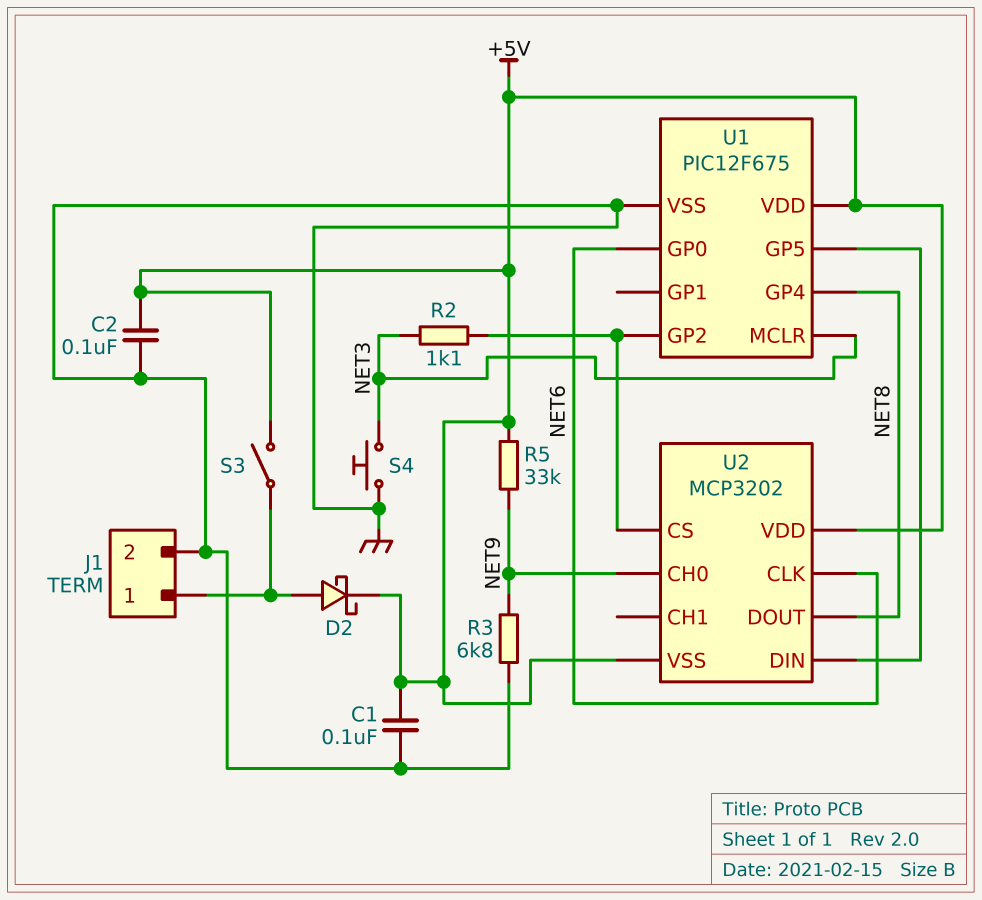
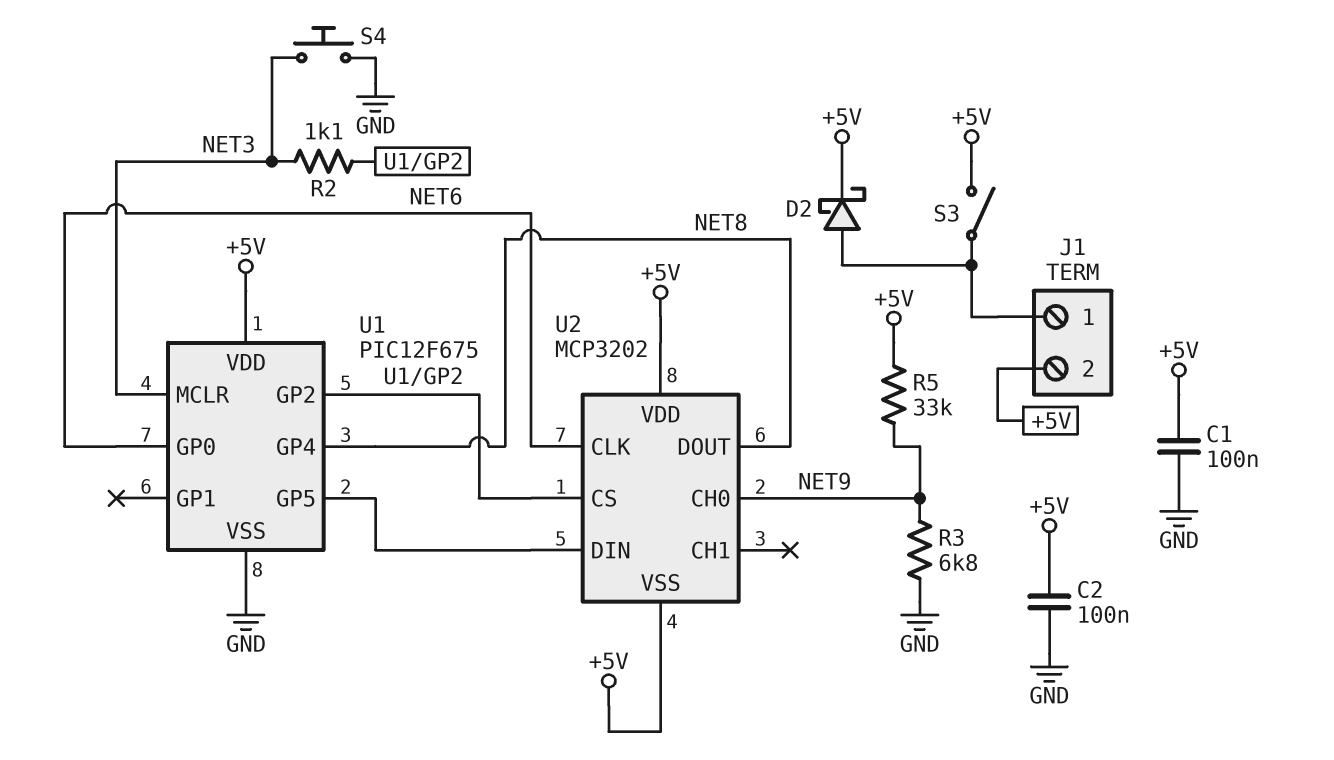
J1 pin 2: GND -> +5V

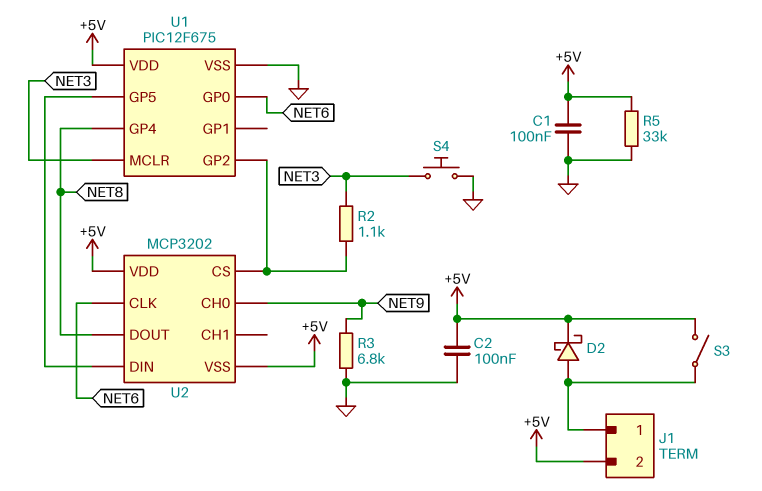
R5: 33k (+5V, NET9) -> 33k (+5V, GND)

